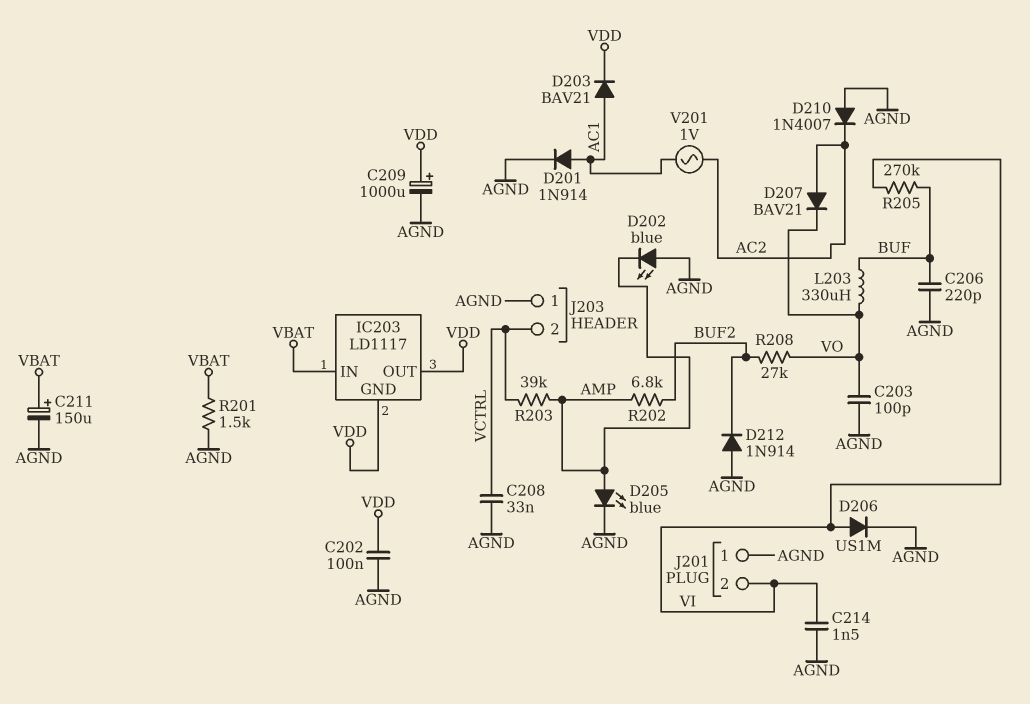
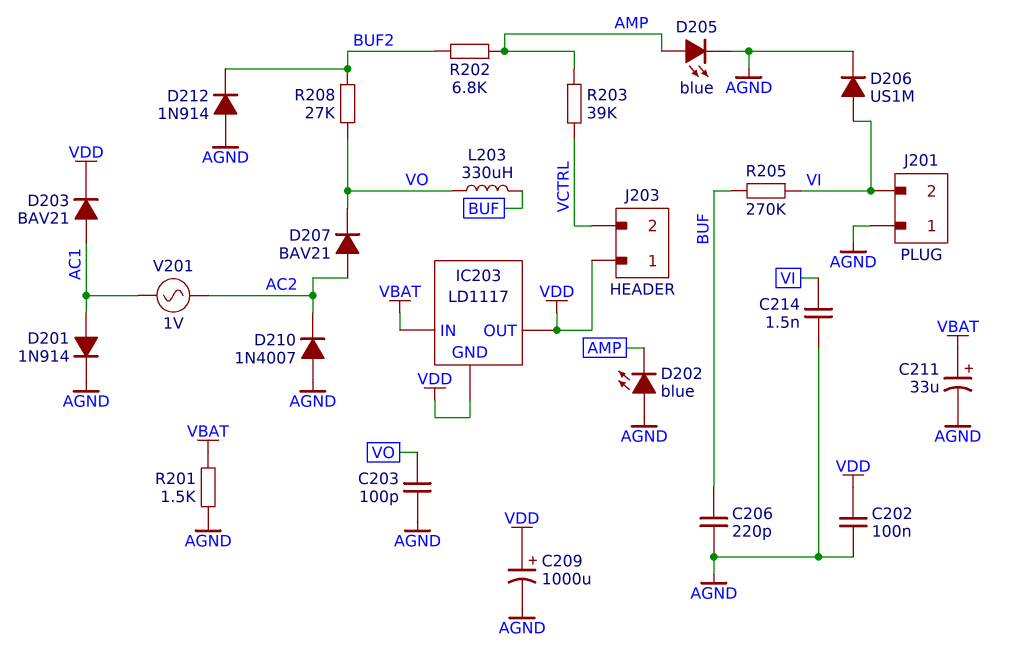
C208: 33nF (AGND, VCTRL) -> none
C211: 150uF (plus VBAT, minus AGND) -> 33uF (plus VBAT, minus AGND)
J203 pin 1: AGND -> VDD

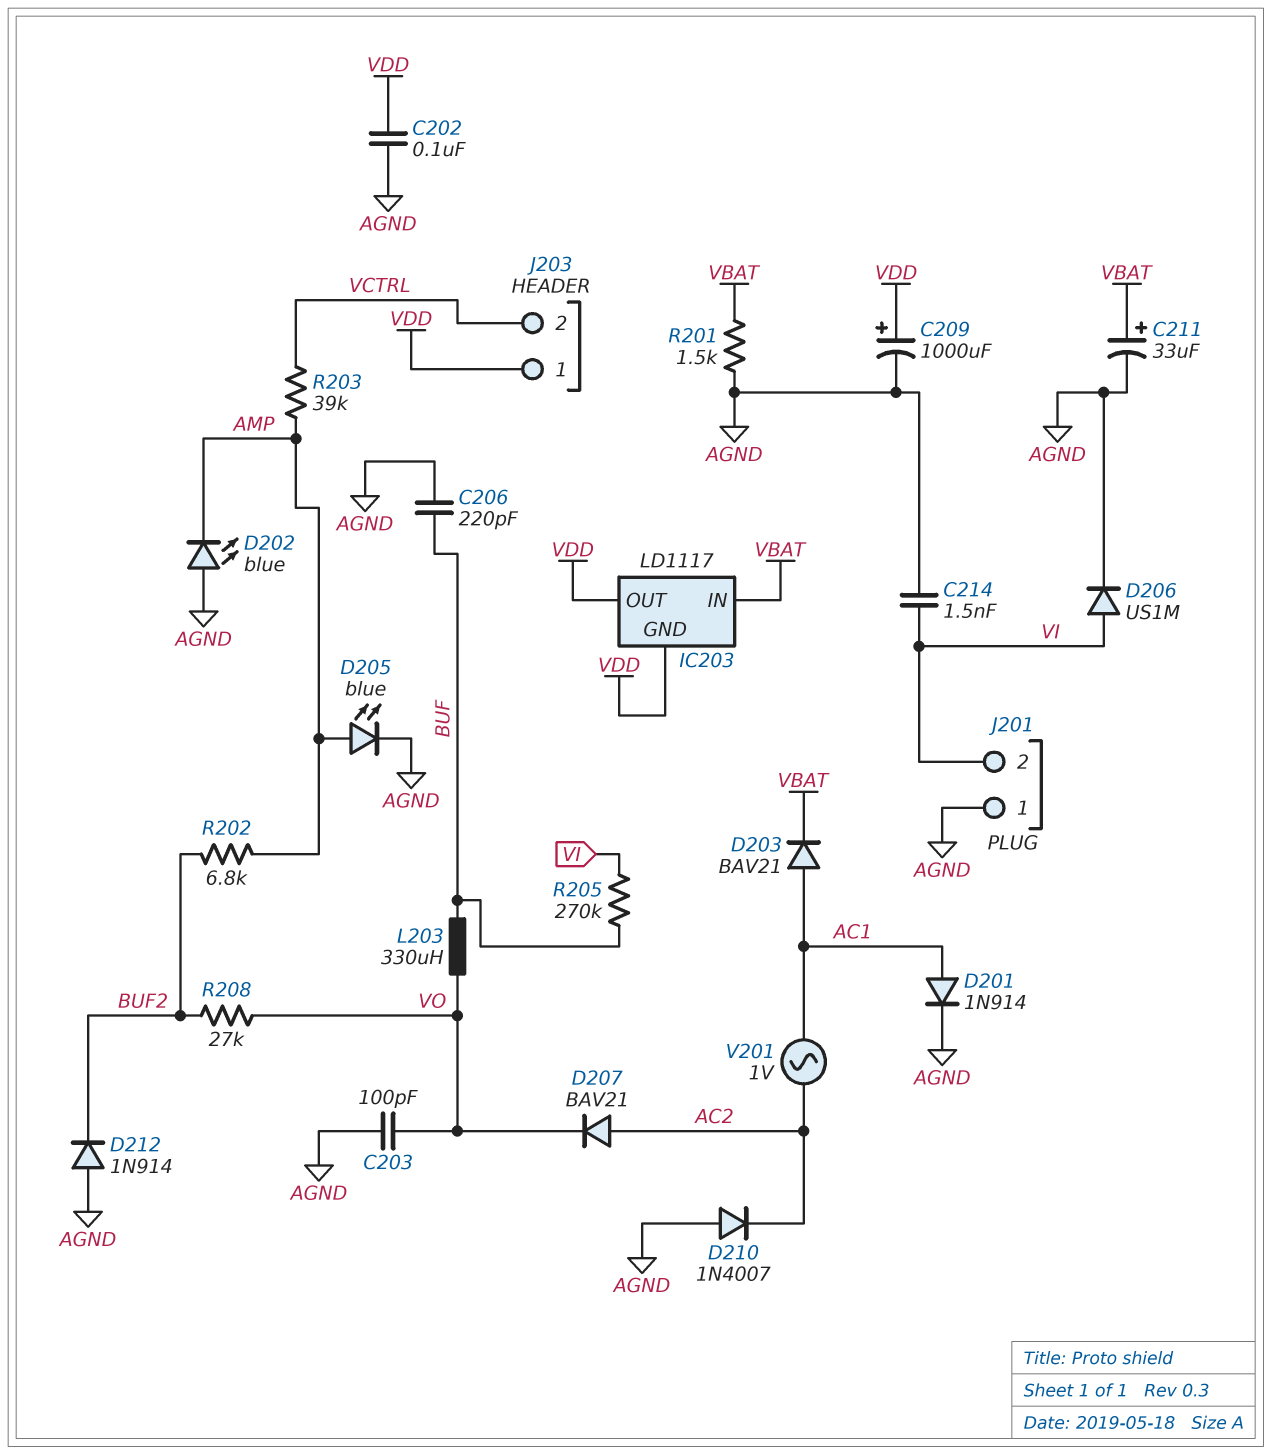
D203: diode BAV21 (A AC1, K VDD) -> diode BAV21 (A AC1, K VBAT)

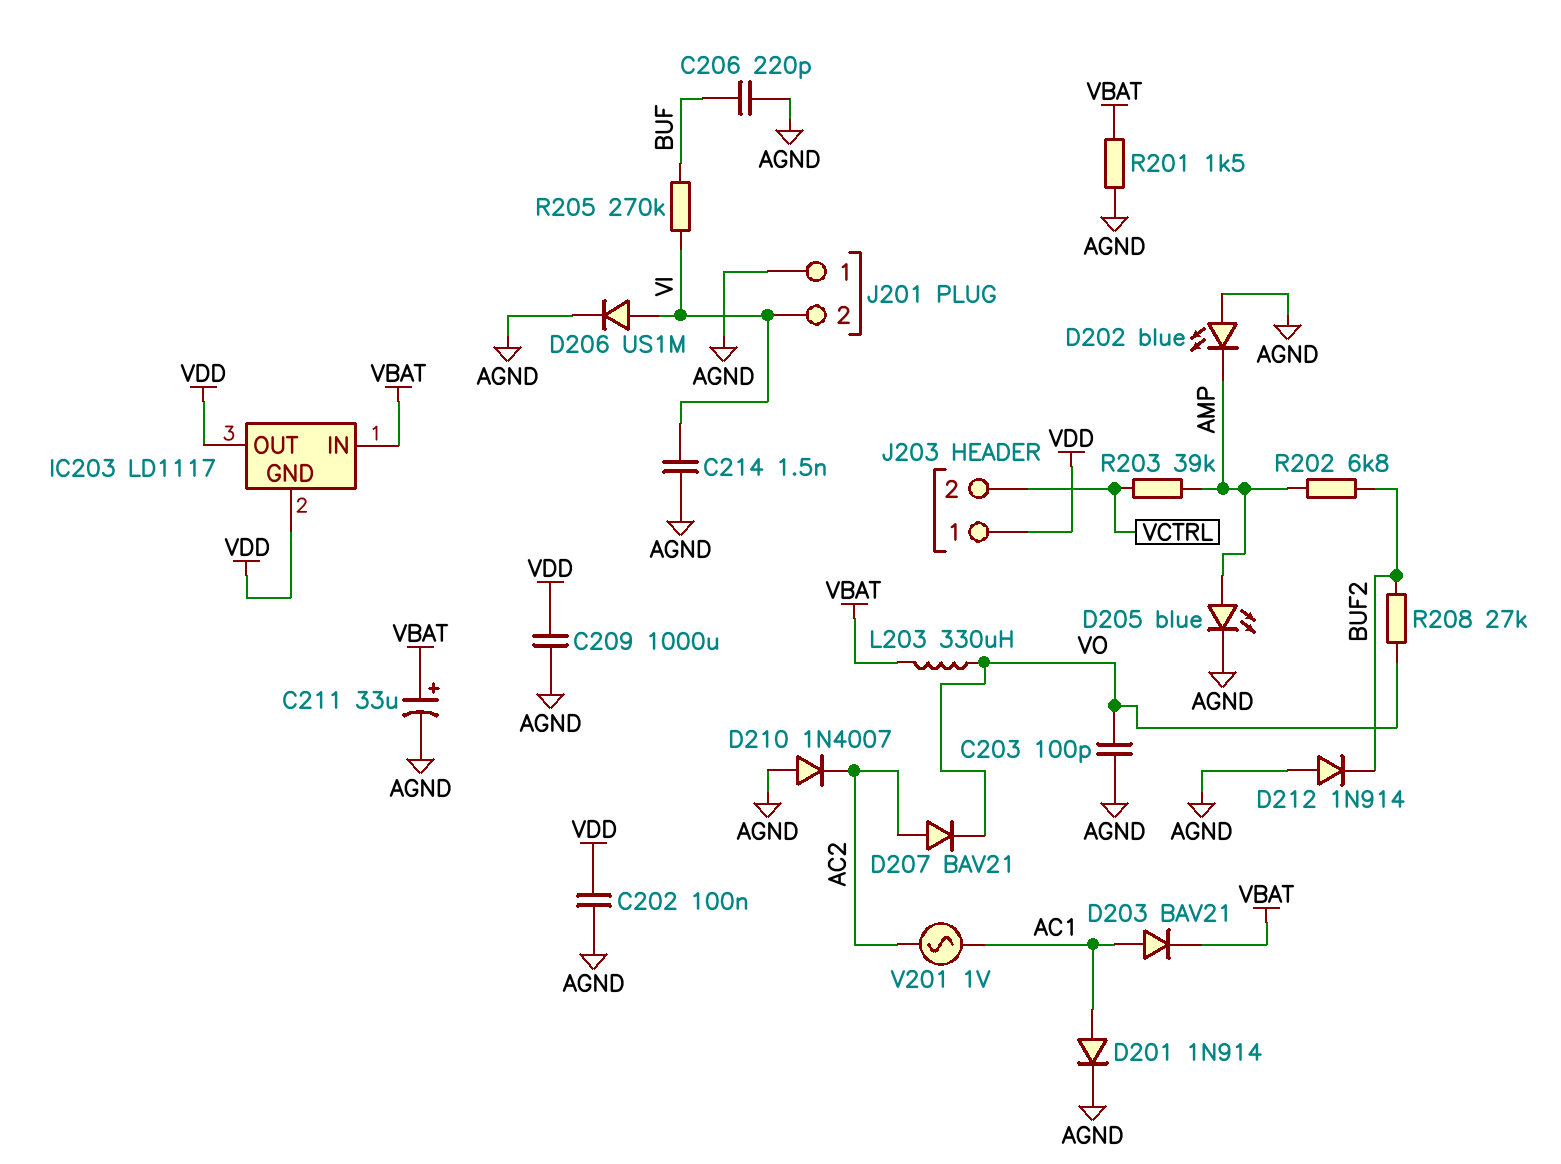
C209: 1000uF (plus VDD, minus AGND) -> 1000uF (AGND, VDD)
L203: 330uH (BUF, VO) -> 330uH (VBAT, VO)

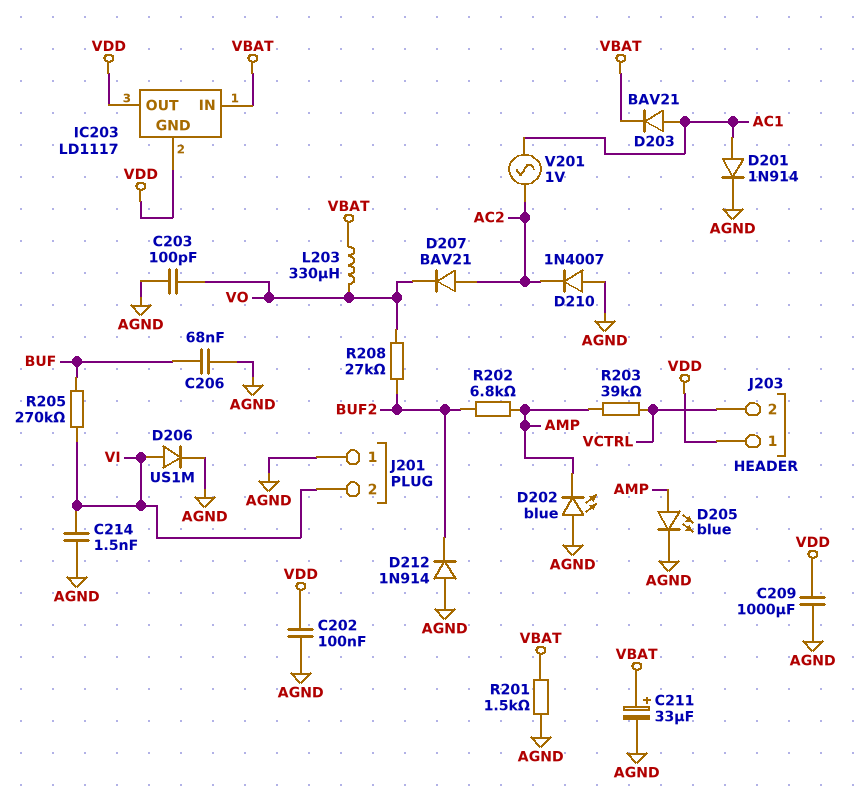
C206: 220pF (AGND, BUF) -> 68nF (AGND, BUF)

